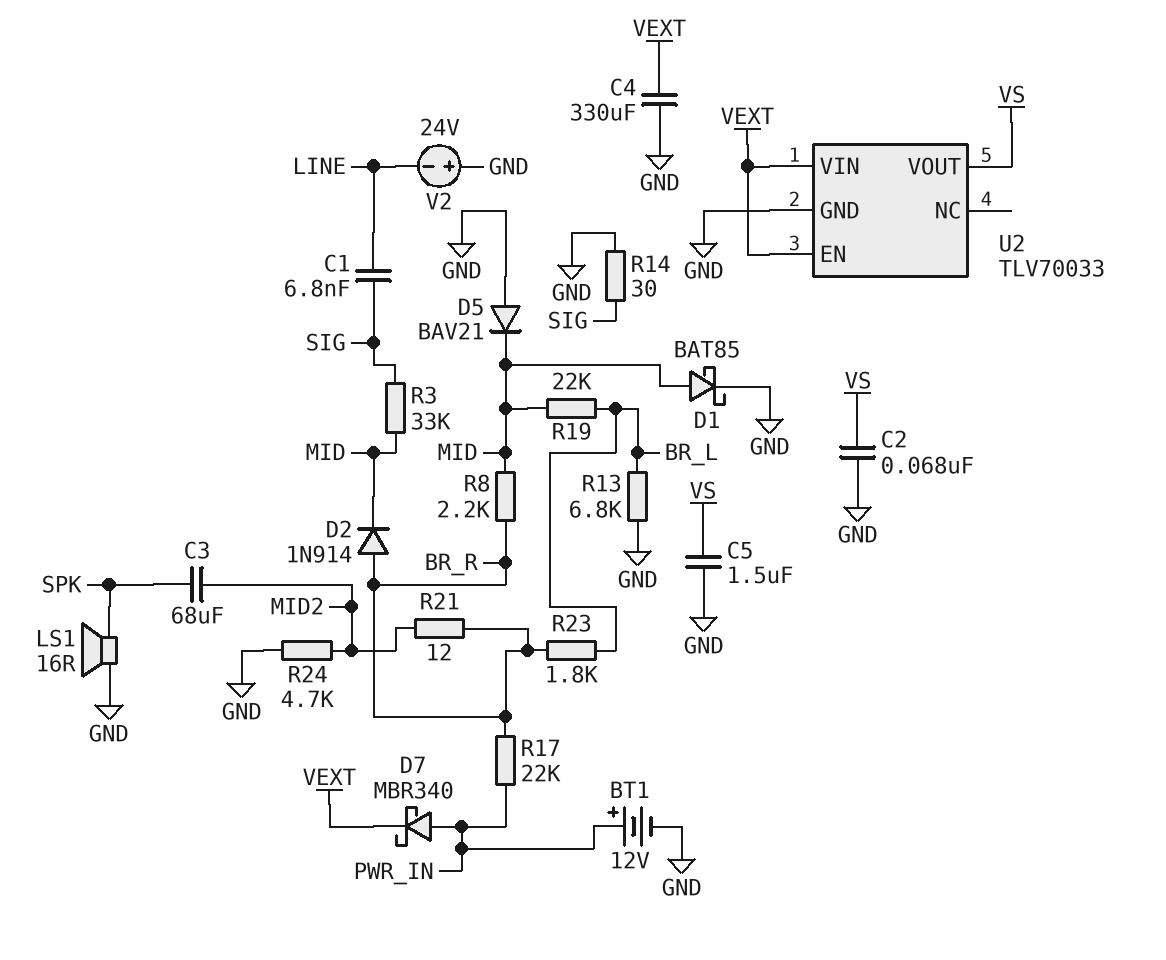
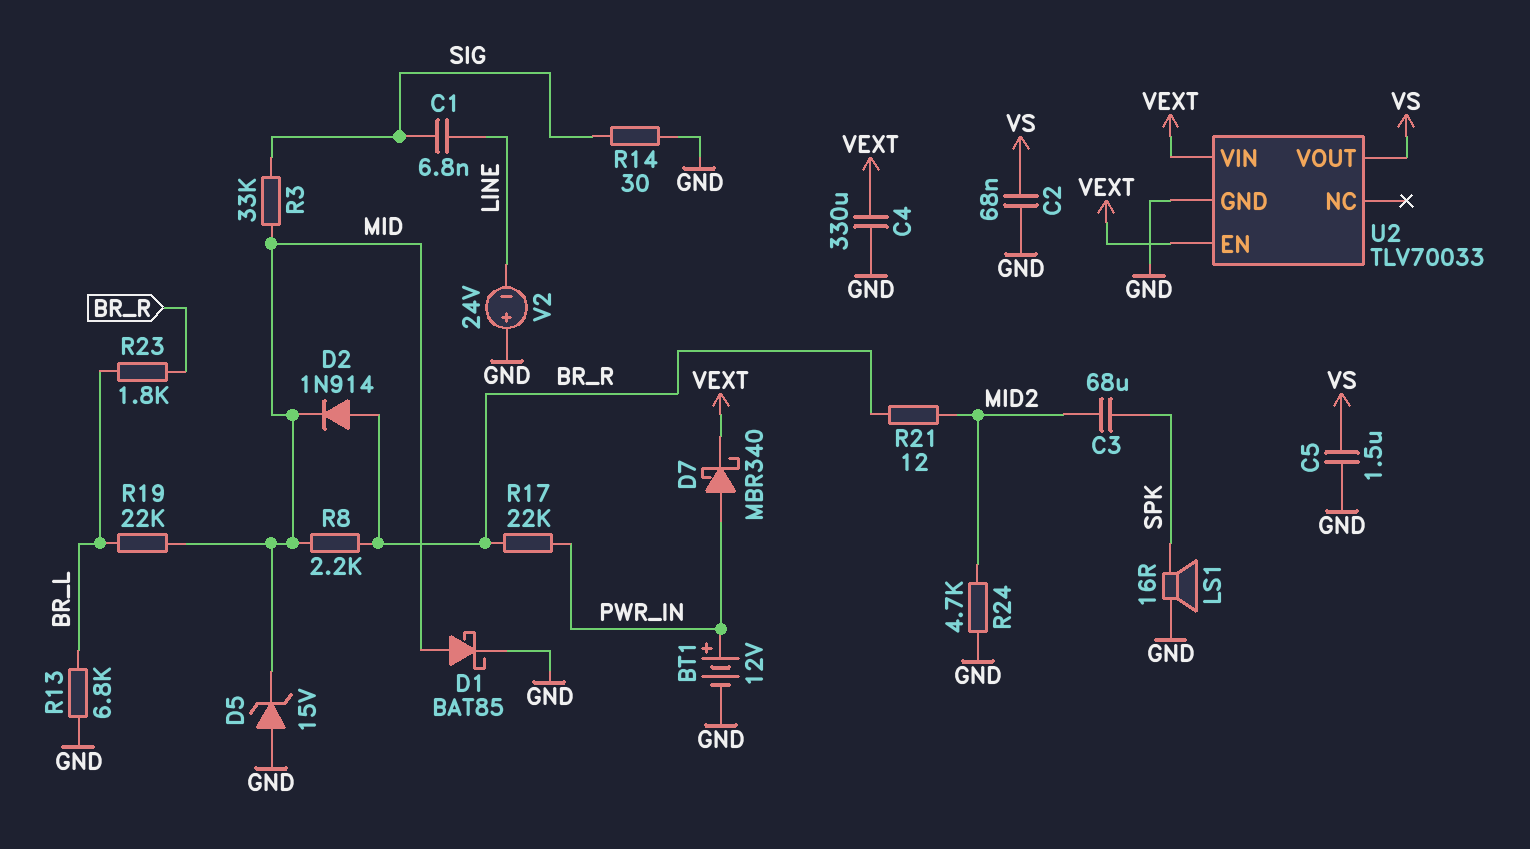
D5: diode BAV21 (A GND, K MID) -> zener 15V (A GND, K MID)

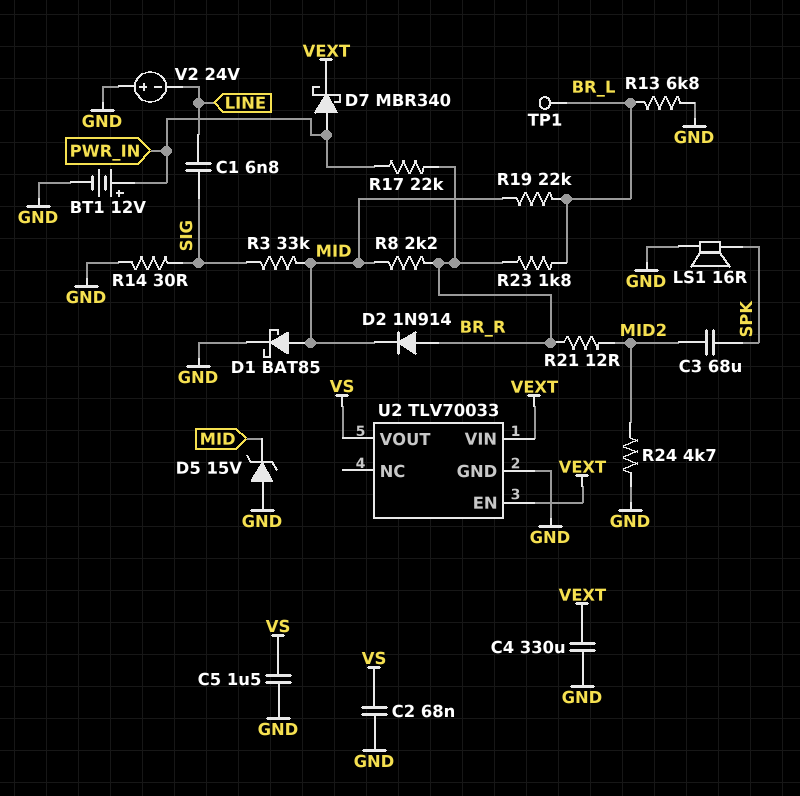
TP1: none -> test point (BR_L)

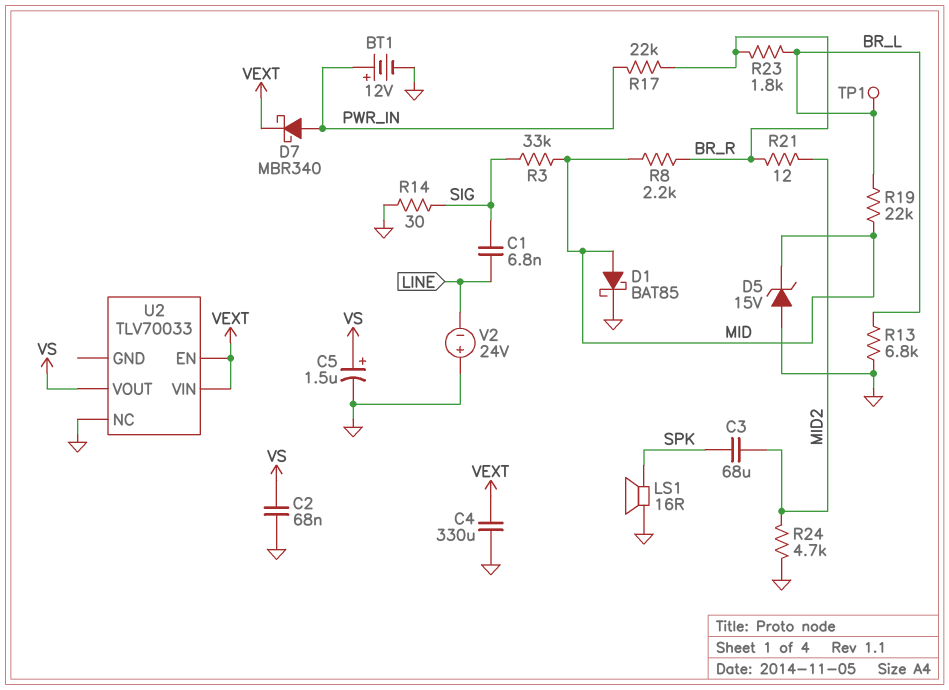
C5: 1.5uF (GND, VS) -> 1.5uF (plus VS, minus GND)
D2: diode 1N914 (A BR_R, K MID) -> none
U2 pin GND: GND -> none
U2 pin NC: none -> GND

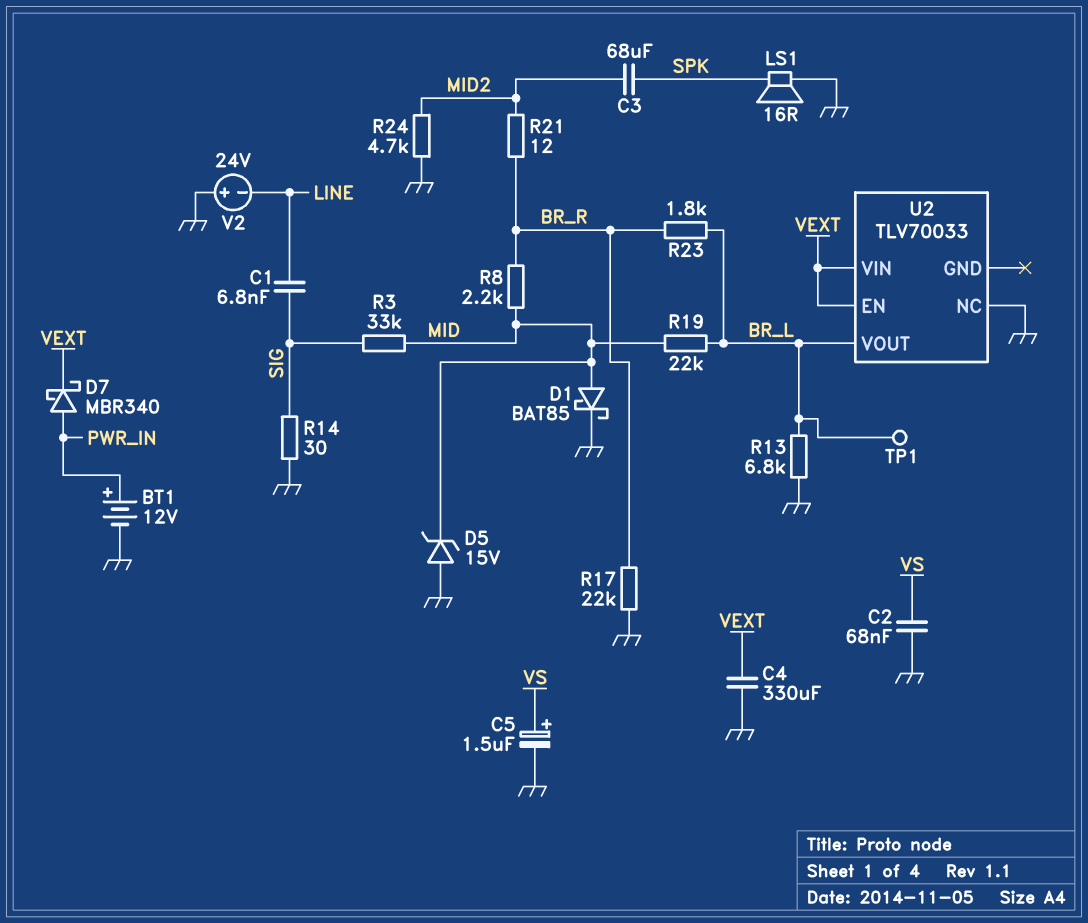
R17: 22k (BR_R, PWR_IN) -> 22k (BR_R, GND)
U2 pin VOUT: VS -> BR_L

